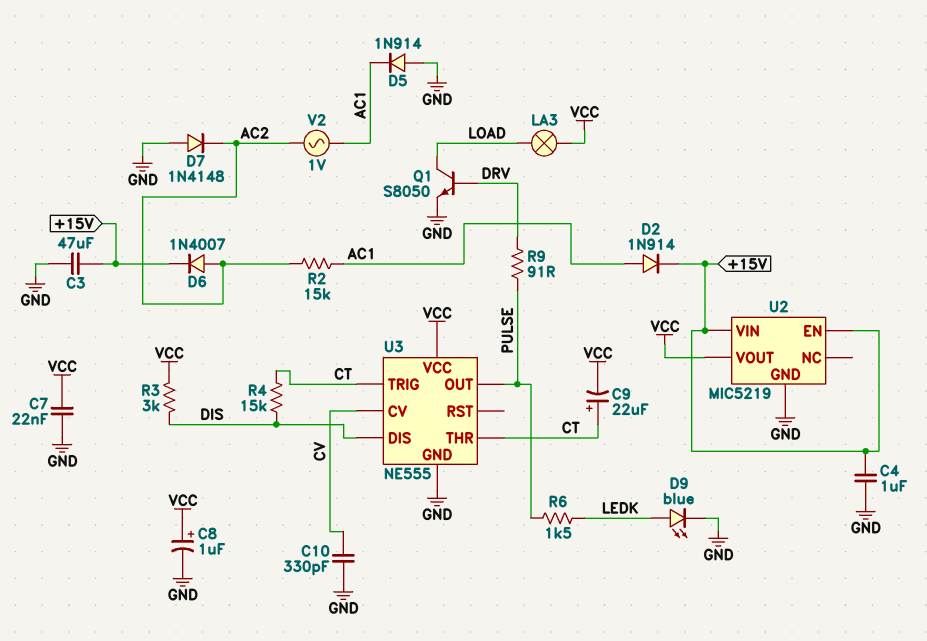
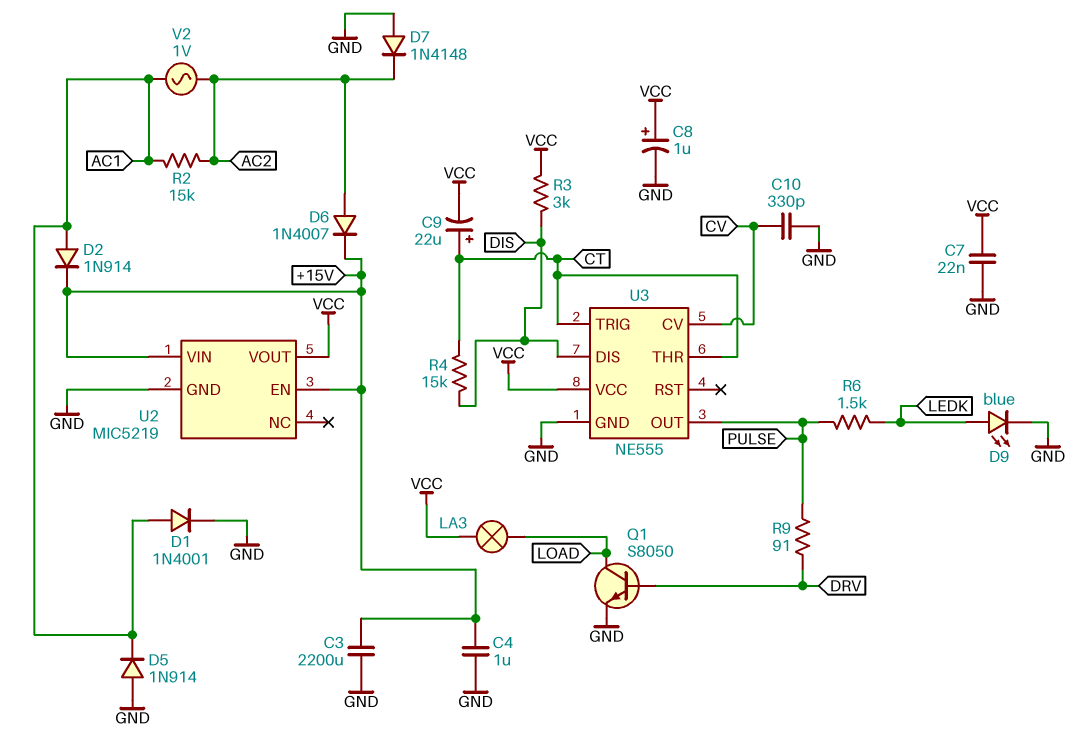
C3: 47uF (+15V, GND) -> 2200uF (+15V, GND)
D1: none -> diode 1N4001 (A AC1, K GND)

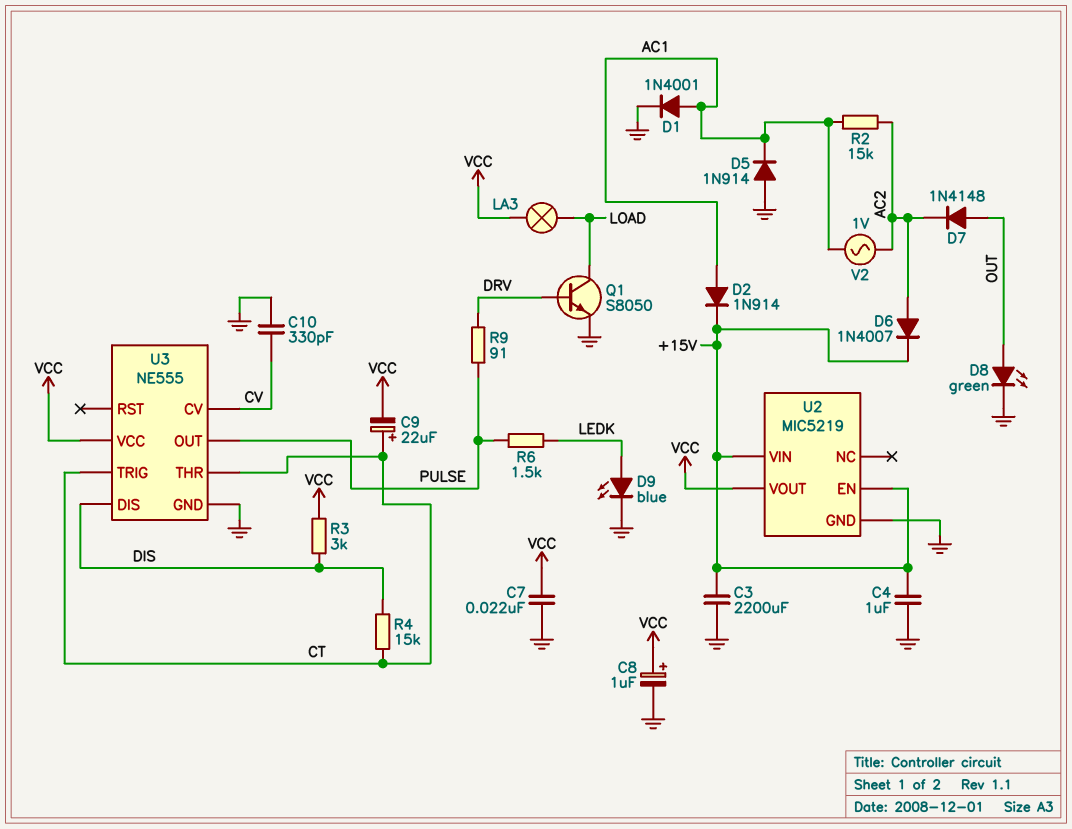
D7: diode 1N4148 (A GND, K AC2) -> diode 1N4148 (A OUT, K AC2)
D8: none -> LED green (A OUT, K GND)

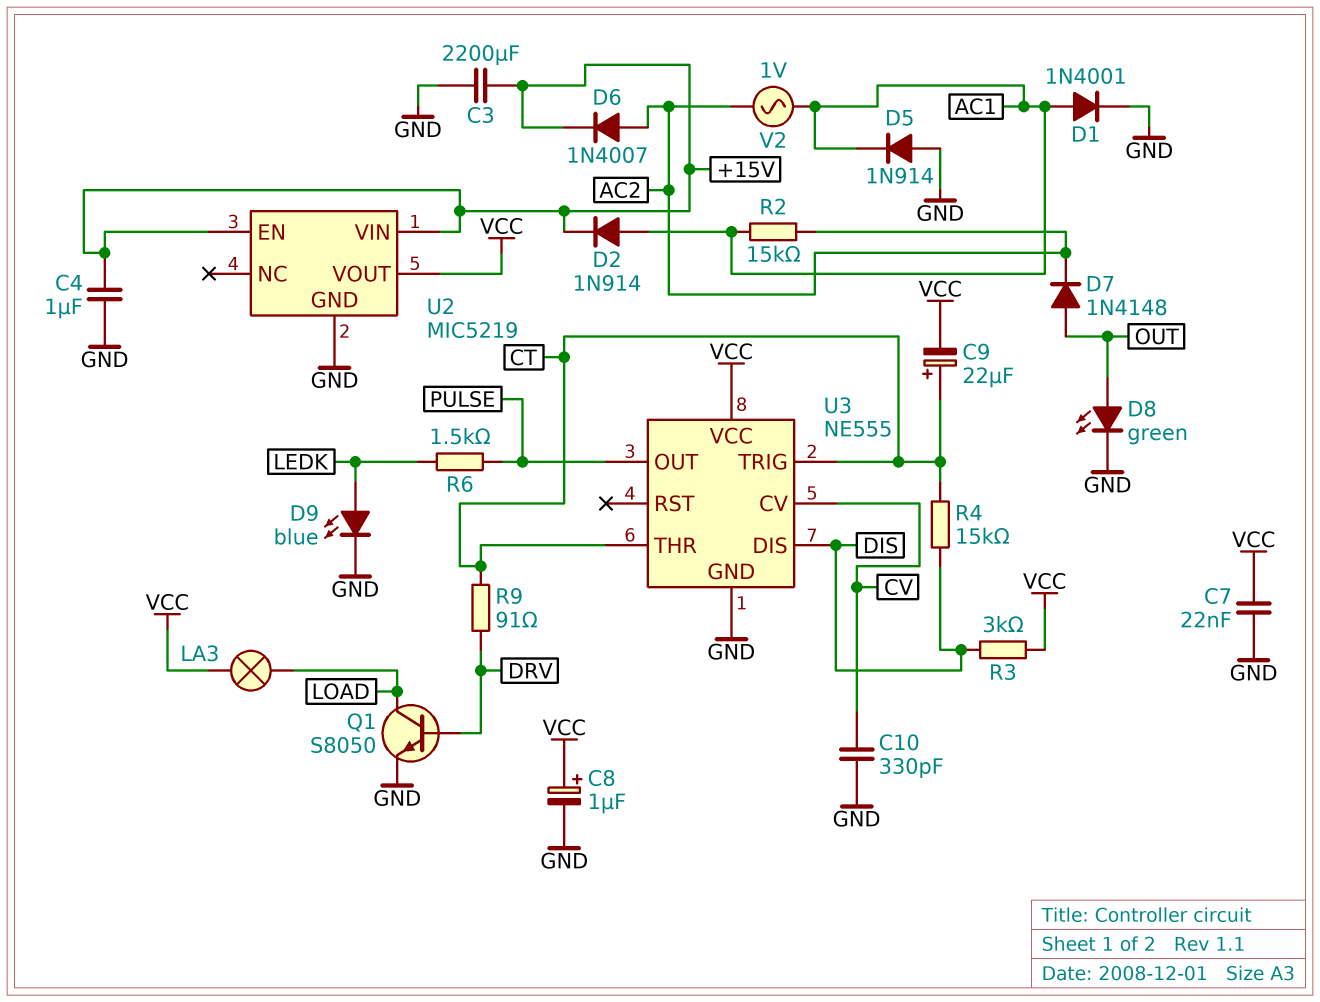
R9: 91 (DRV, PULSE) -> 91 (CT, DRV)

